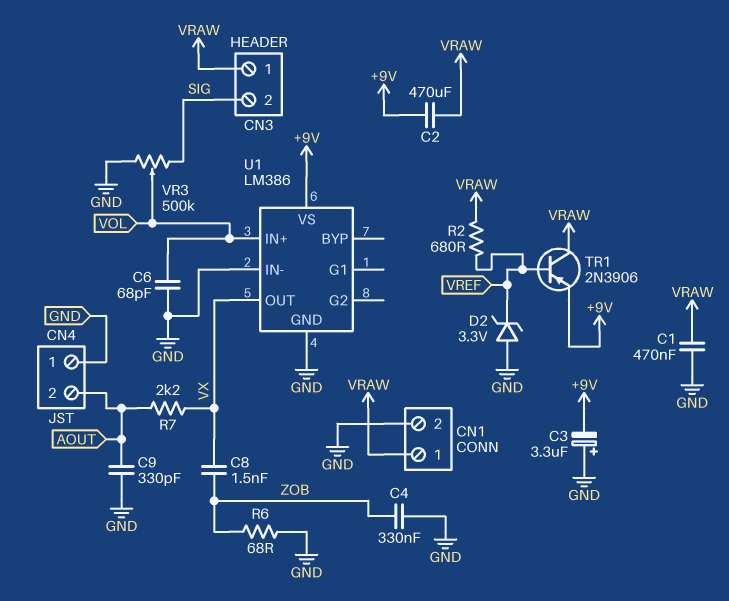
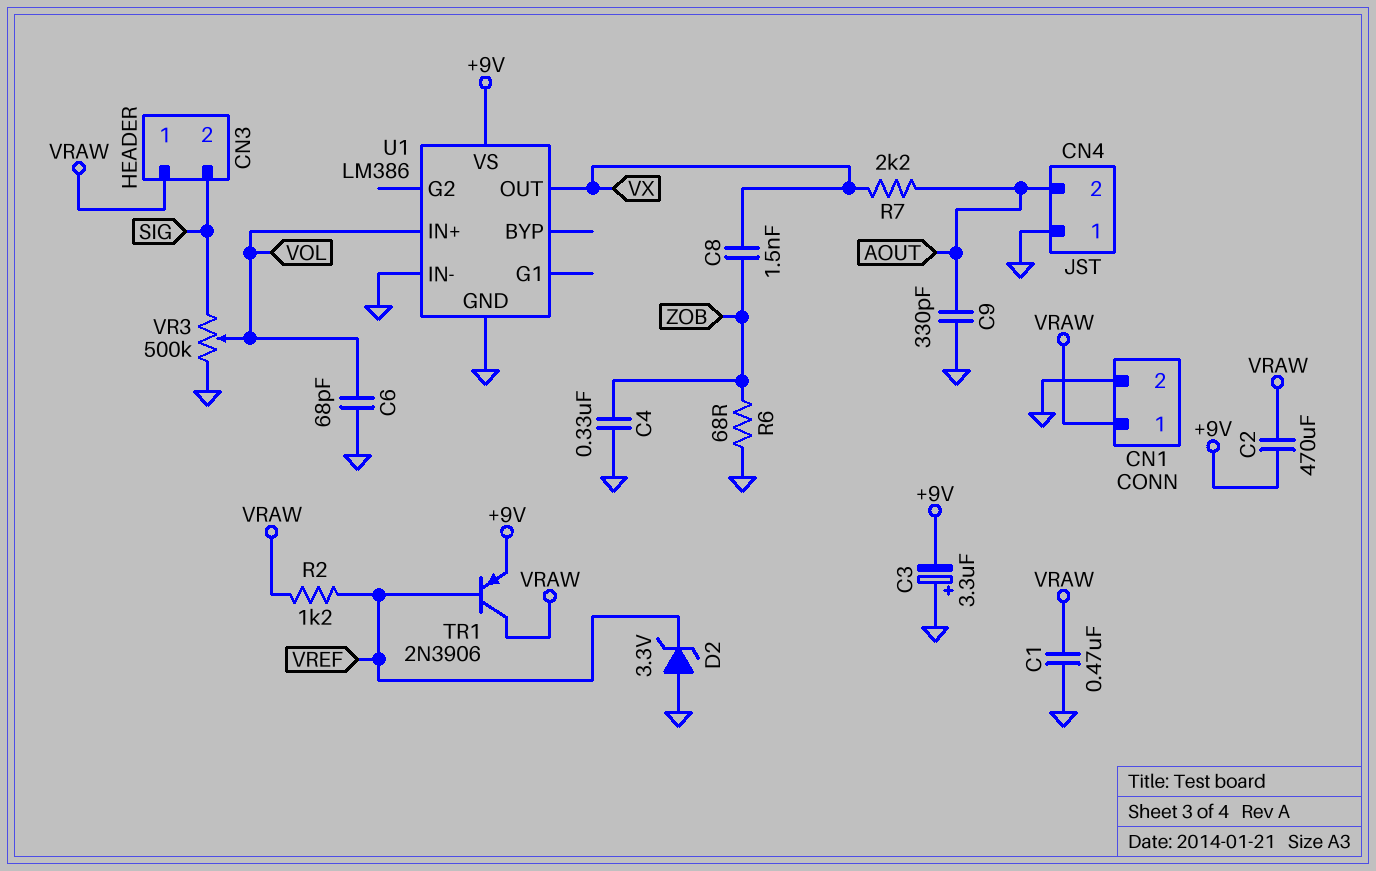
R2: 680 (VRAW, VREF) -> 1.2k (VRAW, VREF)

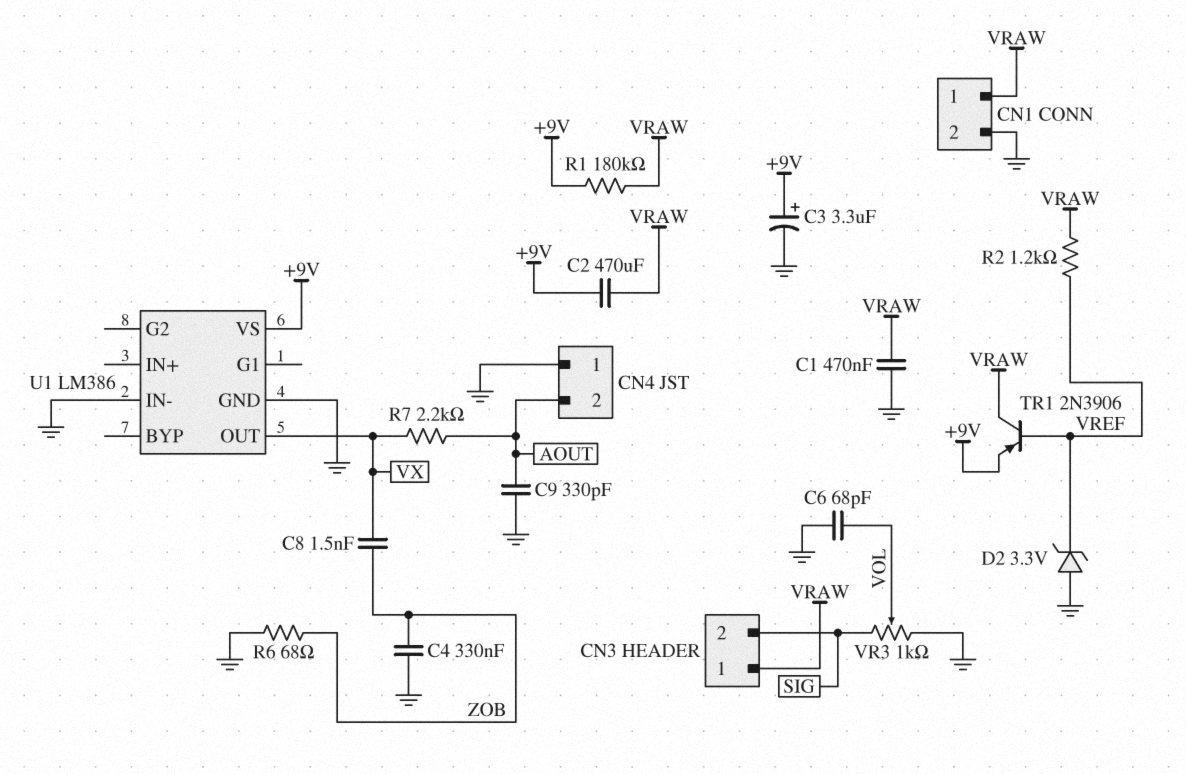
C3: 3.3uF (plus GND, minus +9V) -> 3.3uF (plus +9V, minus GND)
R1: none -> 180k (+9V, VRAW)
U1 pin IN+: VOL -> none
VR3: 500k (GND, SIG, wiper VOL) -> 1k (GND, SIG, wiper VOL)

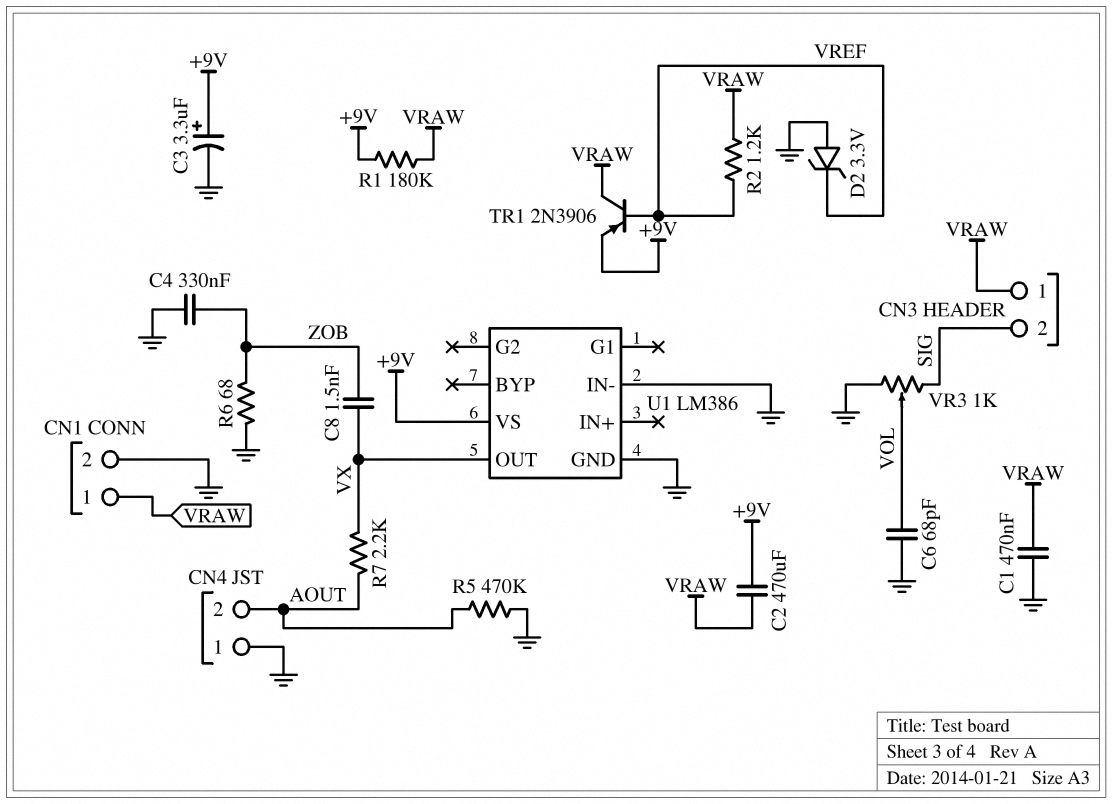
C9: 330pF (AOUT, GND) -> none
R5: none -> 470k (AOUT, GND)

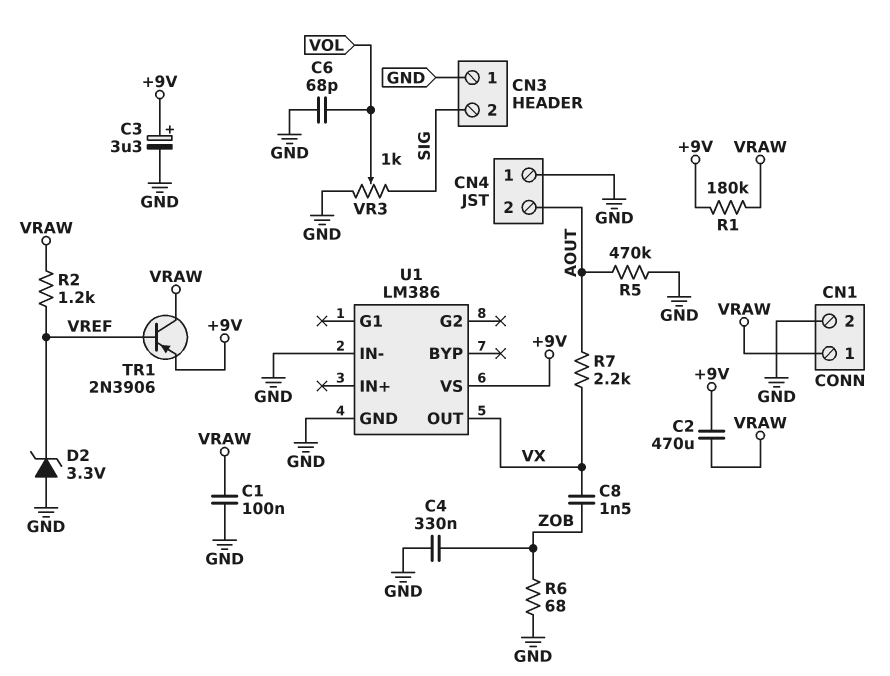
C1: 470nF (GND, VRAW) -> 100nF (GND, VRAW)
CN3 pin 1: VRAW -> GND

